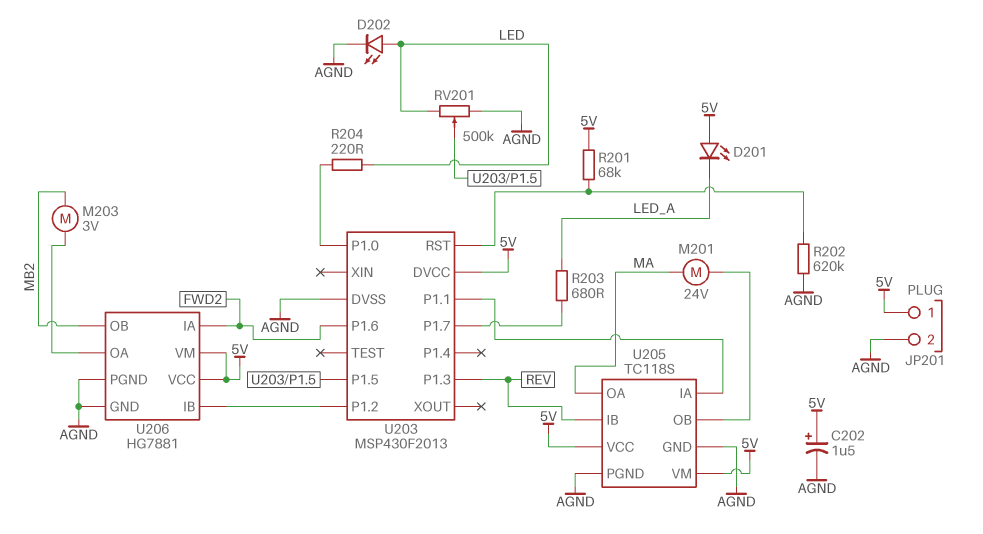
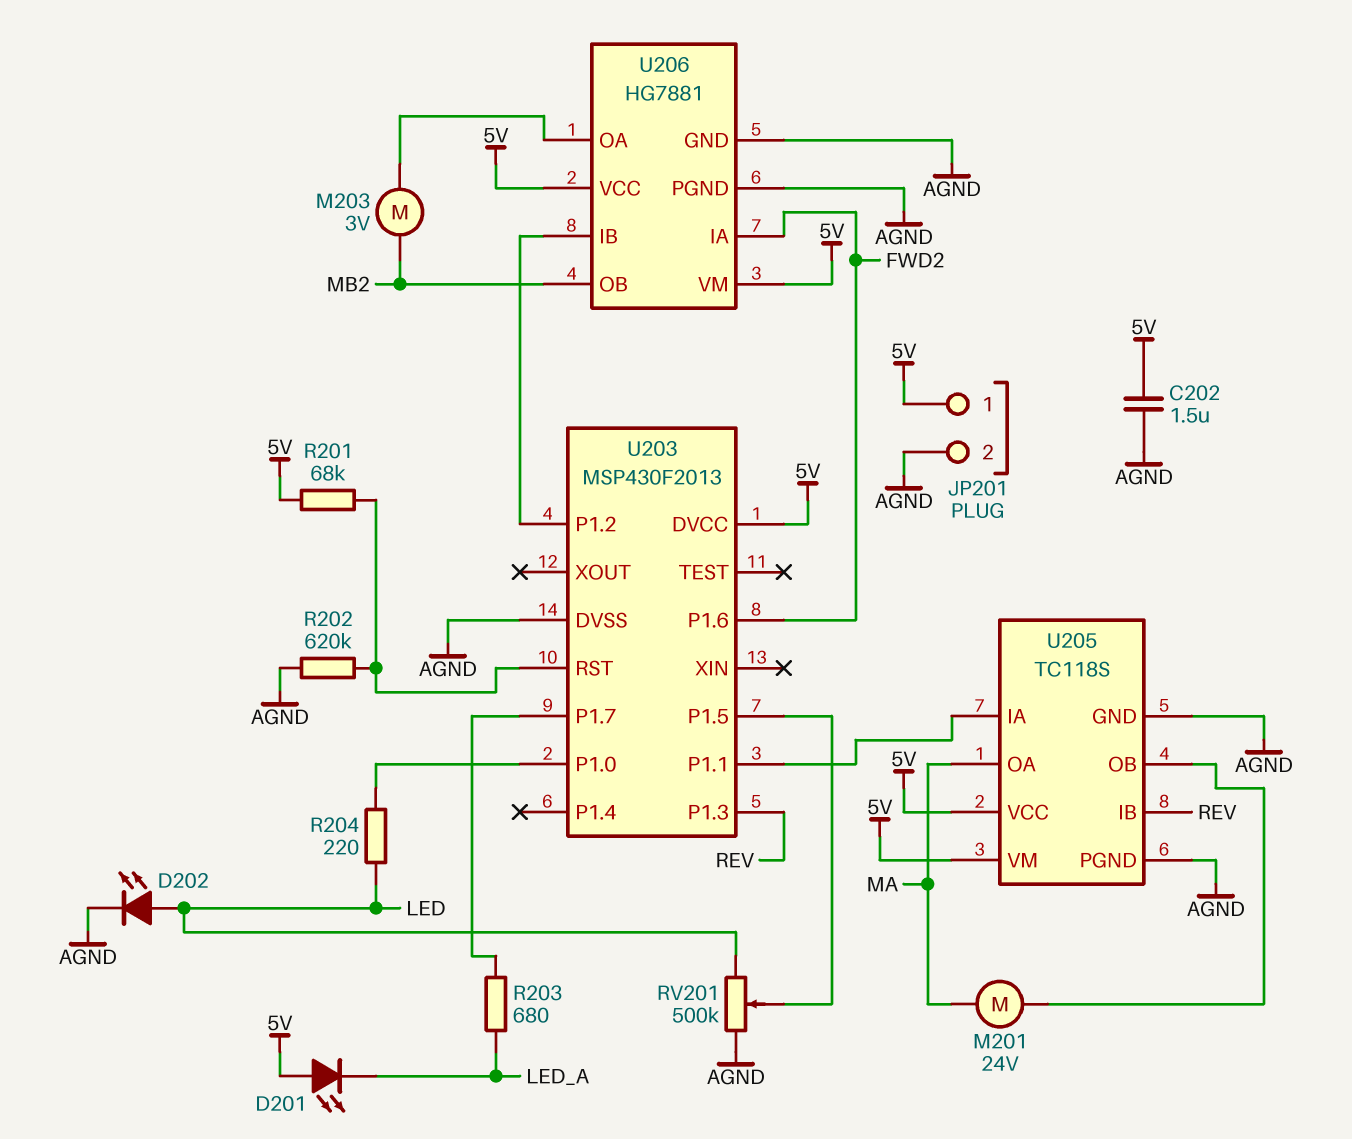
C202: 1.5uF (plus 5V, minus AGND) -> 1.5uF (5V, AGND)

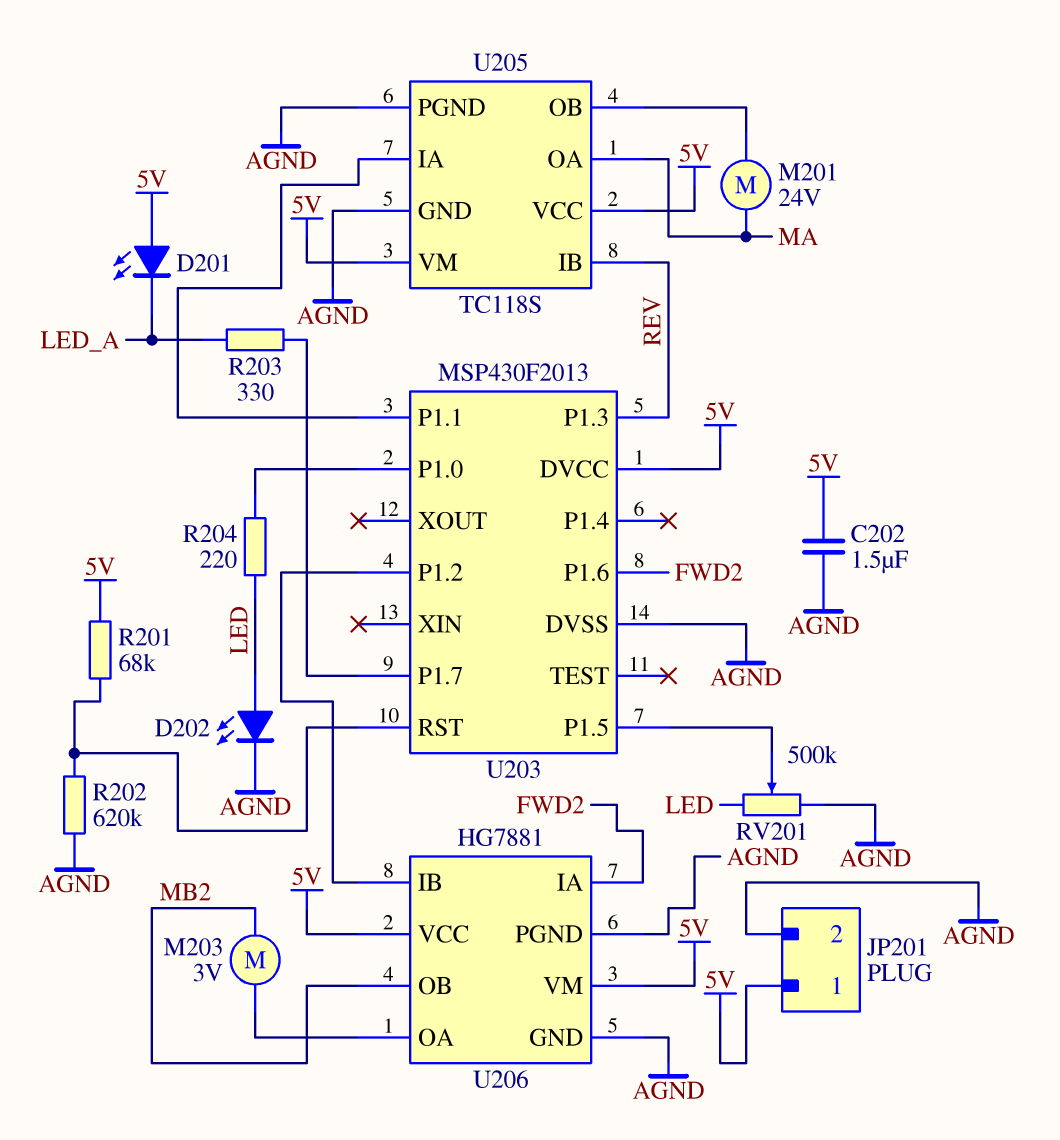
R203: 680 (LED_A, U203/P1.7) -> 330 (LED_A, U203/P1.7)

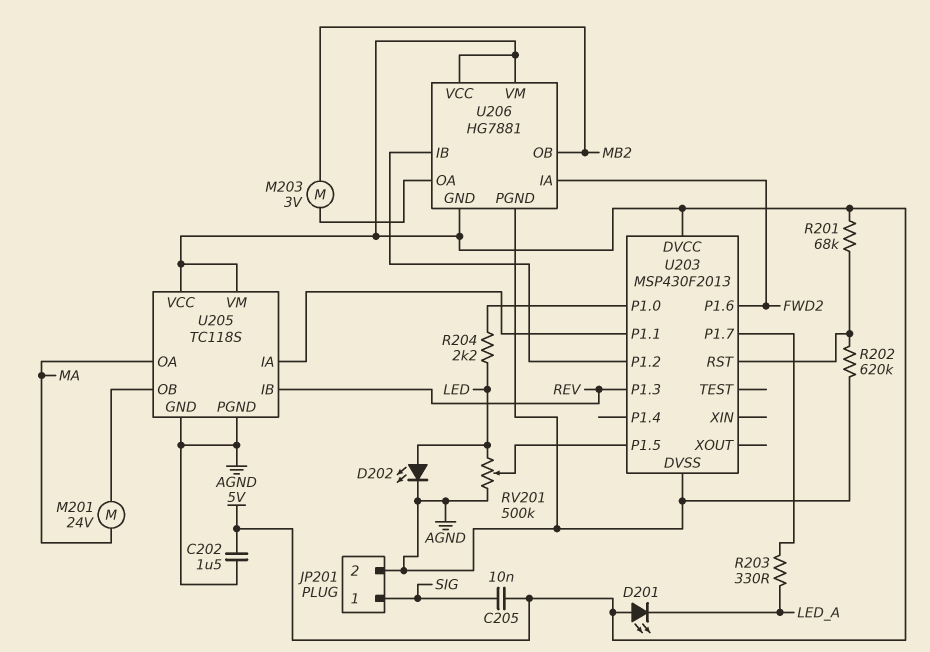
C205: none -> 10nF (5V, SIG)
JP201 pin 1: 5V -> SIG
R204: 220 (LED, U203/P1.0) -> 2.2k (LED, U203/P1.0)
U206 pin GND: AGND -> 5V

